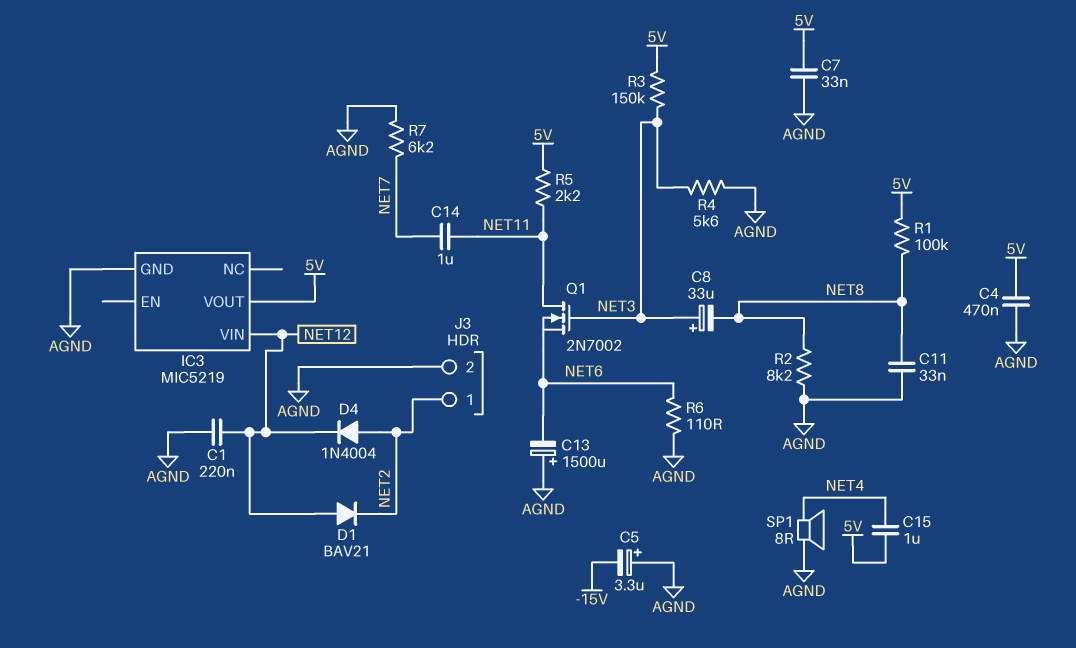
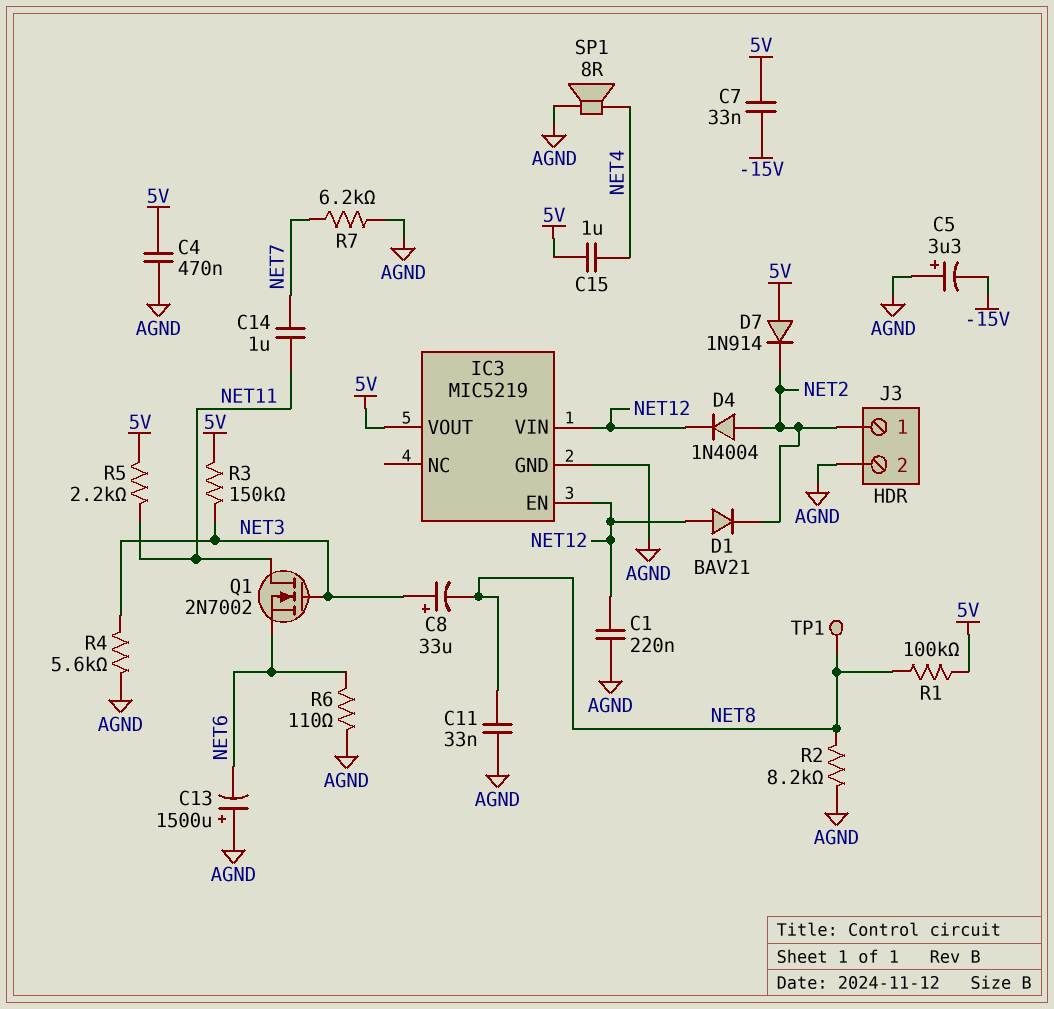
C7: 33nF (5V, AGND) -> 33nF (-15V, 5V)
D7: none -> diode 1N914 (A 5V, K NET2)
IC3 pin EN: none -> NET12
TP1: none -> test point (NET8)

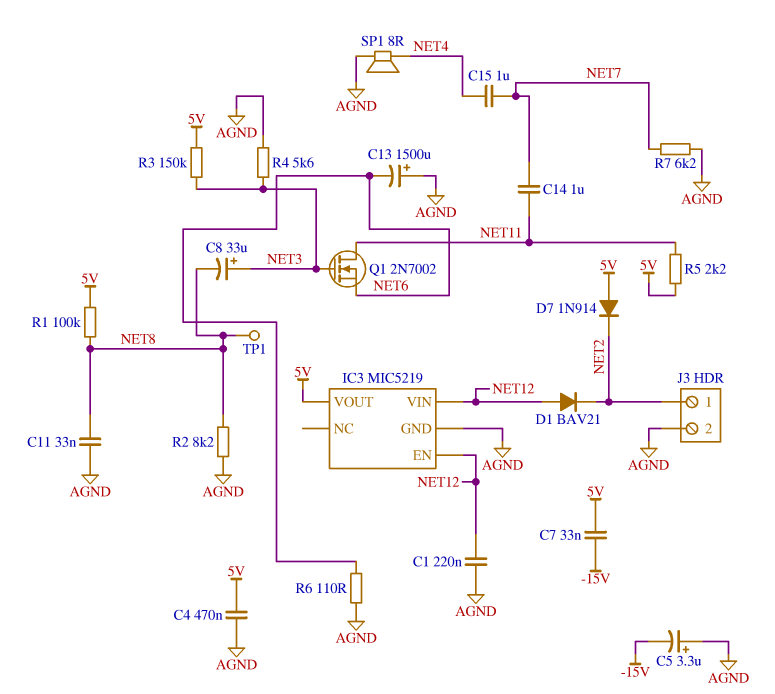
C15: 1uF (5V, NET4) -> 1uF (NET4, NET7)
D4: diode 1N4004 (A NET2, K NET12) -> none

